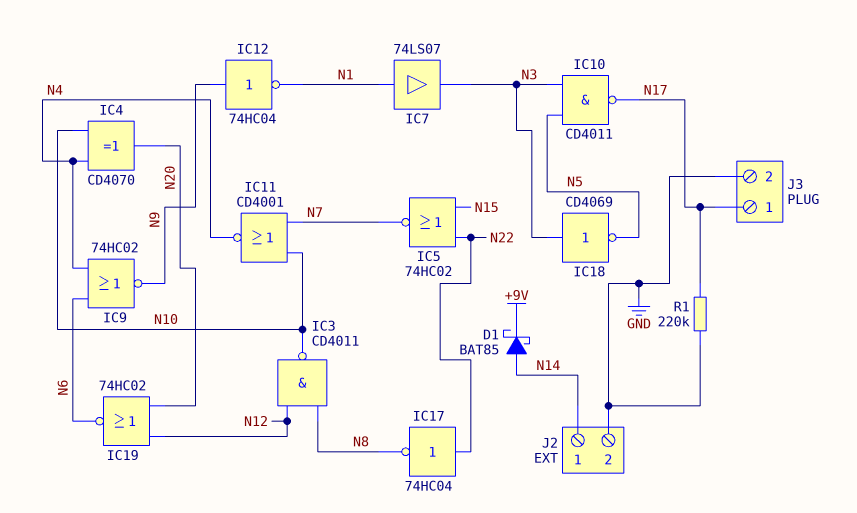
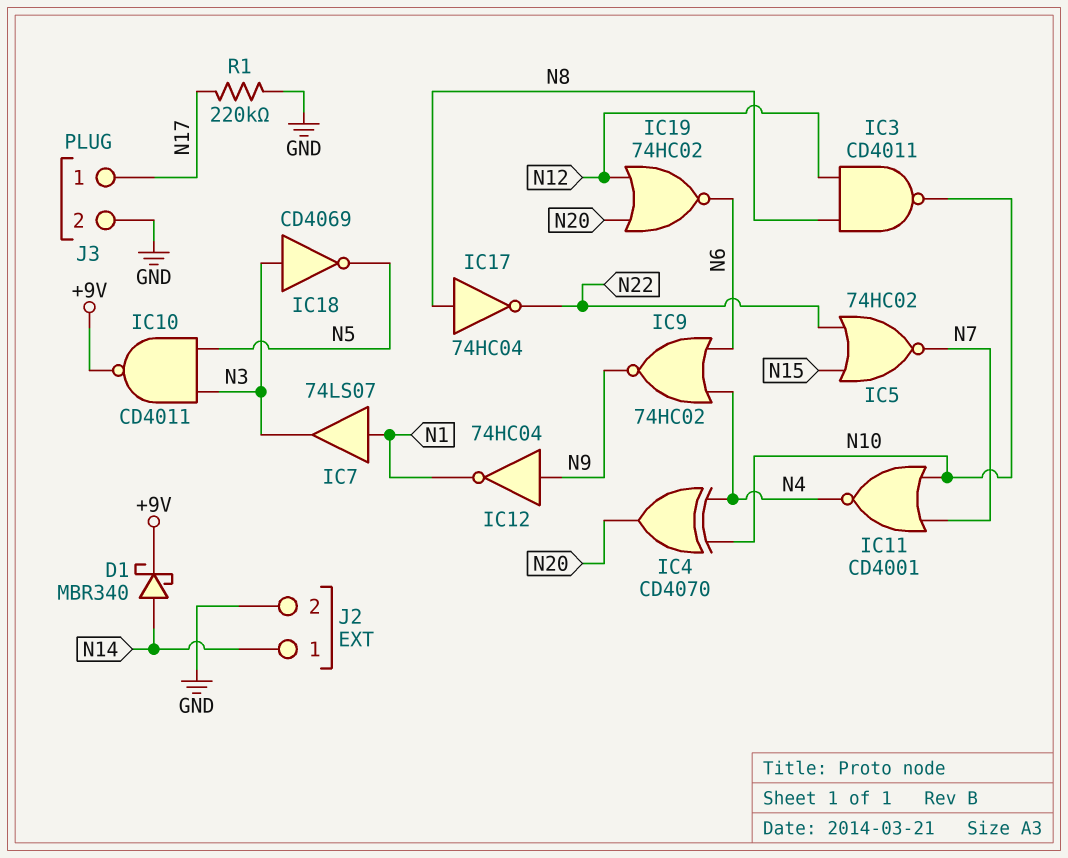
D1: schottky BAT85 (A N14, K +9V) -> schottky MBR340 (A N14, K +9V)
IC10: NAND CD4011 (in N3, in N5, out N17) -> NAND CD4011 (in N3, in N5, out +9V)
IC17: NOT 74HC04 (in N22, out N8) -> NOT 74HC04 (in N8, out N22)

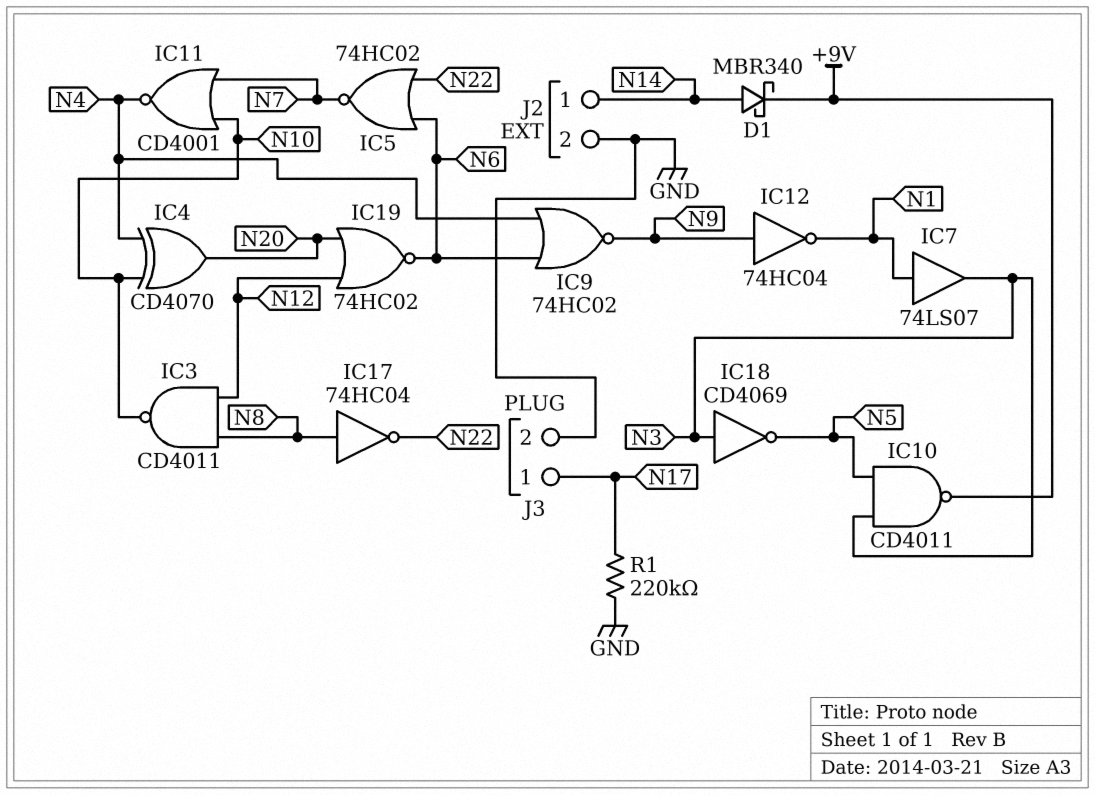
IC5: NOR 74HC02 (in N15, in N22, out N7) -> NOR 74HC02 (in N6, in N22, out N7)

